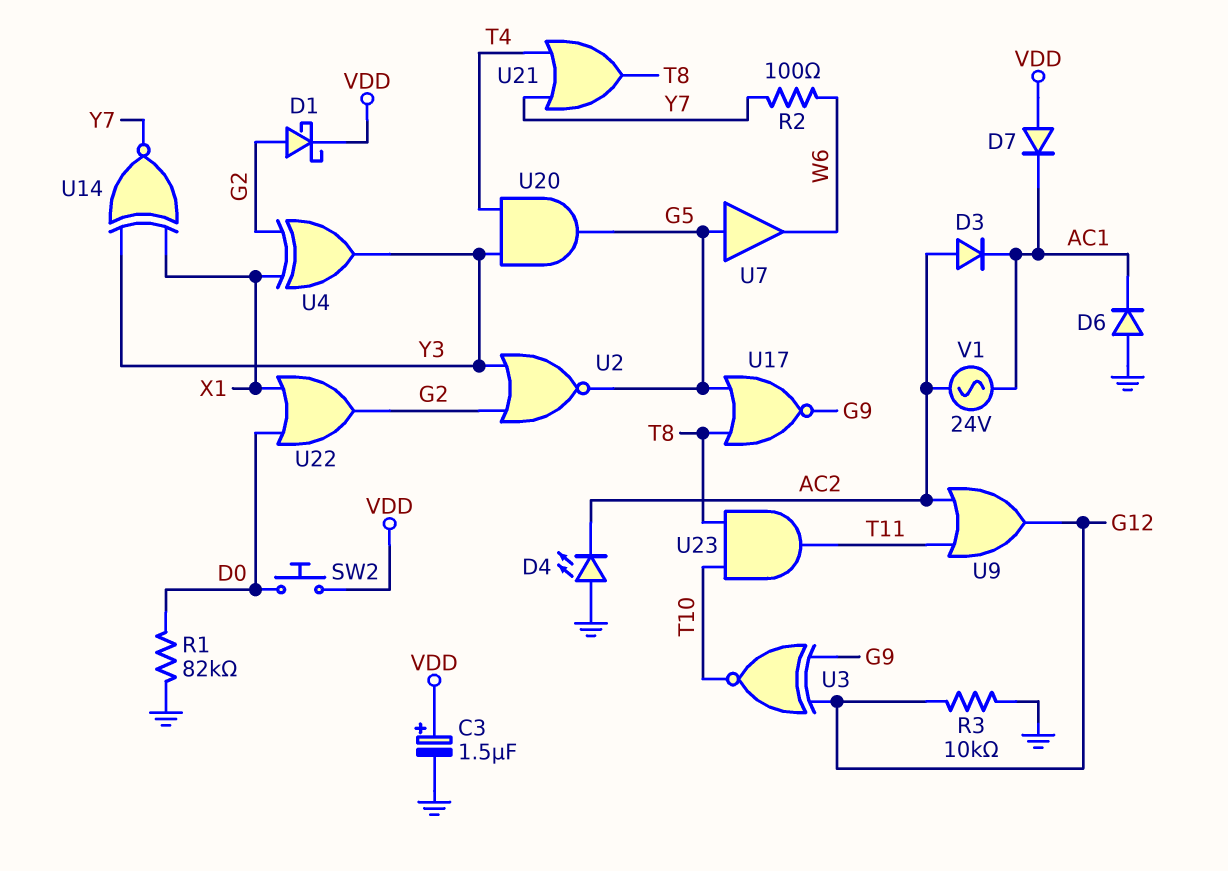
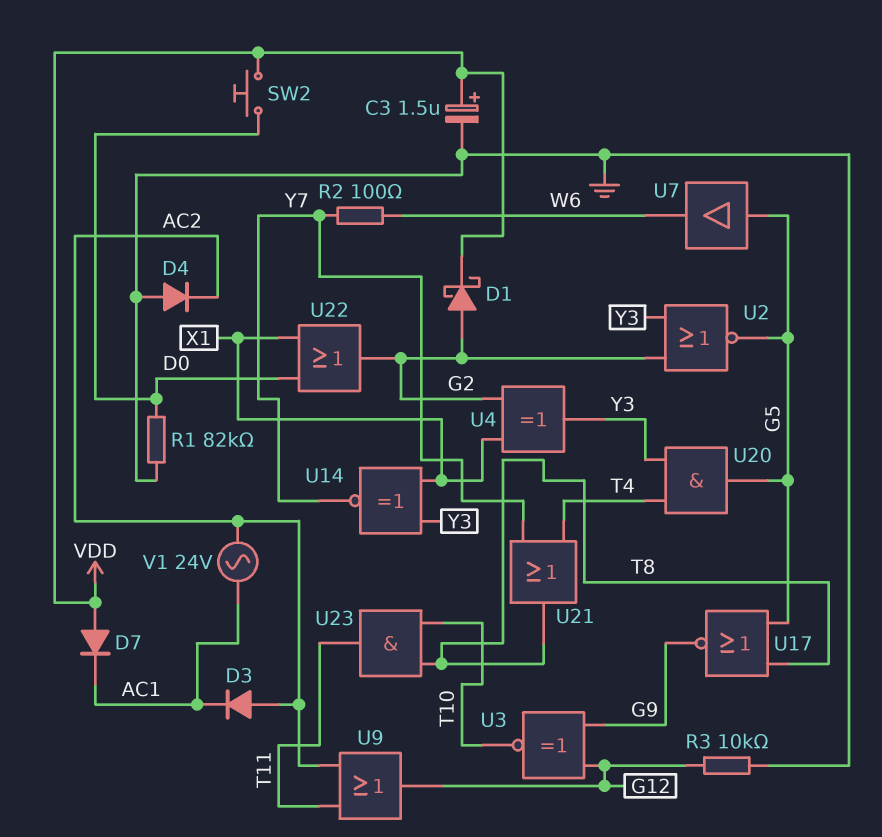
D4: LED (A GND, K AC2) -> diode (A GND, K AC2)
D6: diode (A GND, K AC1) -> none

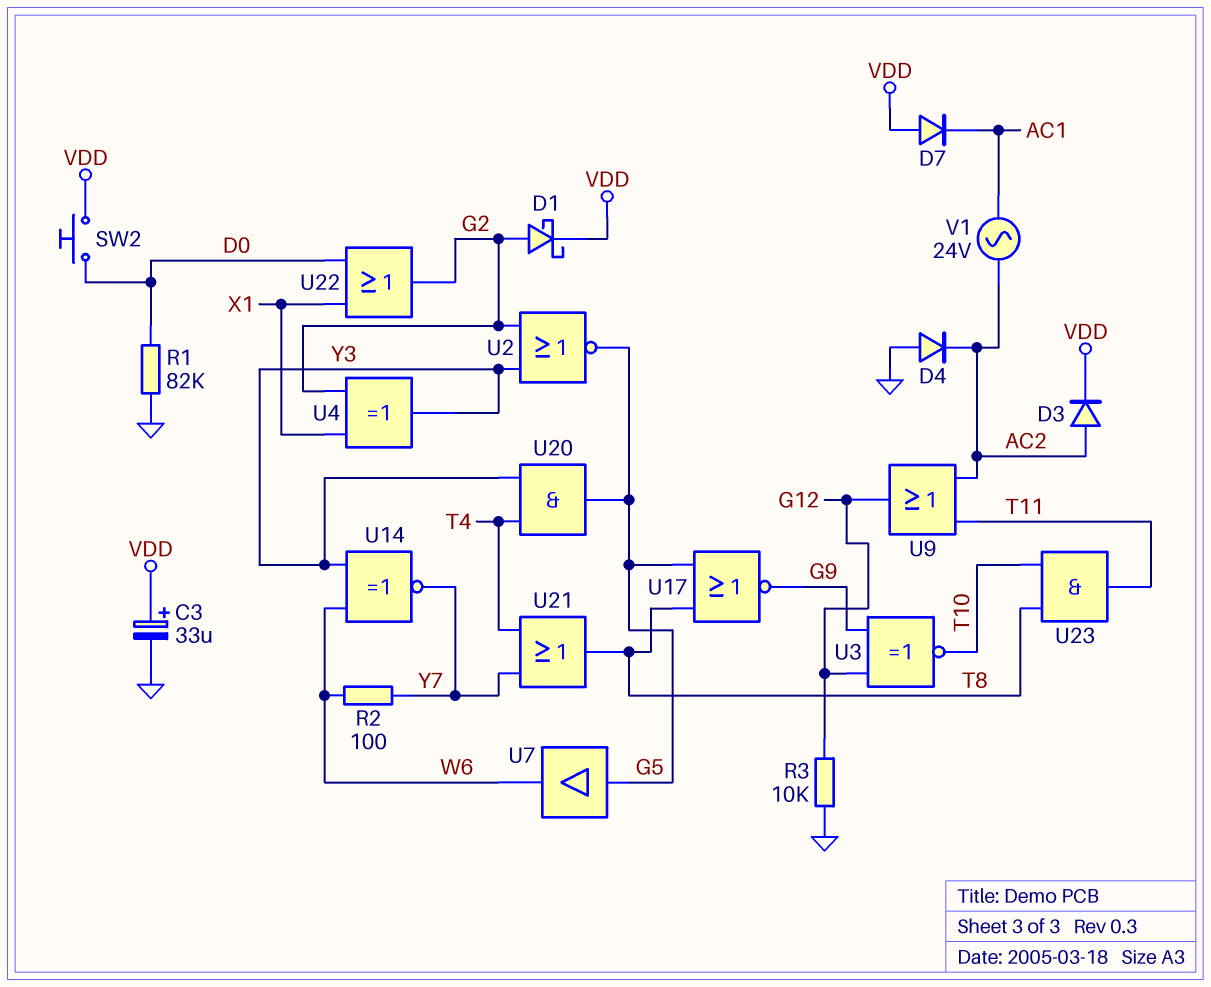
C3: 1.5uF (plus VDD, minus GND) -> 33uF (plus VDD, minus GND)
D3: diode (A AC2, K AC1) -> diode (A AC2, K VDD)
U14: XNOR (in X1, in Y3, out Y7) -> XNOR (in W6, in Y3, out Y7)

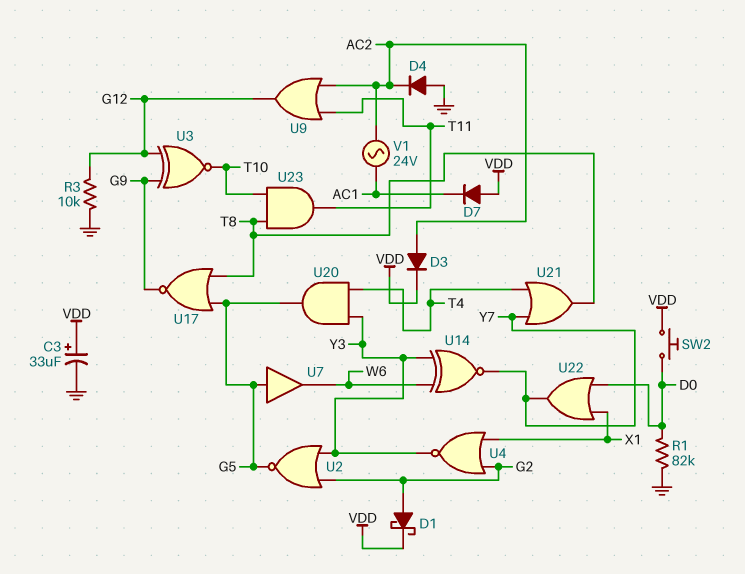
R2: 100 (W6, Y7) -> none
U4: XOR (in G2, in X1, out Y3) -> NOR (in G2, in X1, out Y3)
U22: OR (in D0, in X1, out G2) -> OR (in D0, in X1, out Y7)

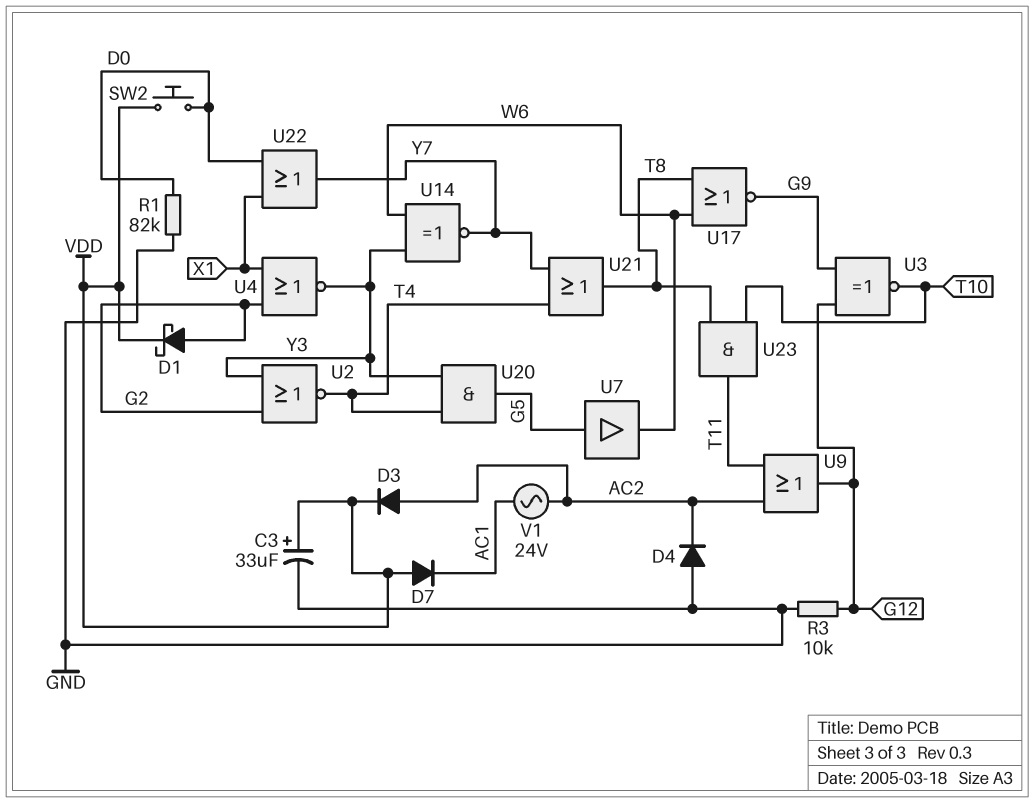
U2: NOR (in G2, in Y3, out G5) -> NOR (in G2, in Y3, out T4)
U17: NOR (in G5, in T8, out G9) -> NOR (in T8, in W6, out G9)

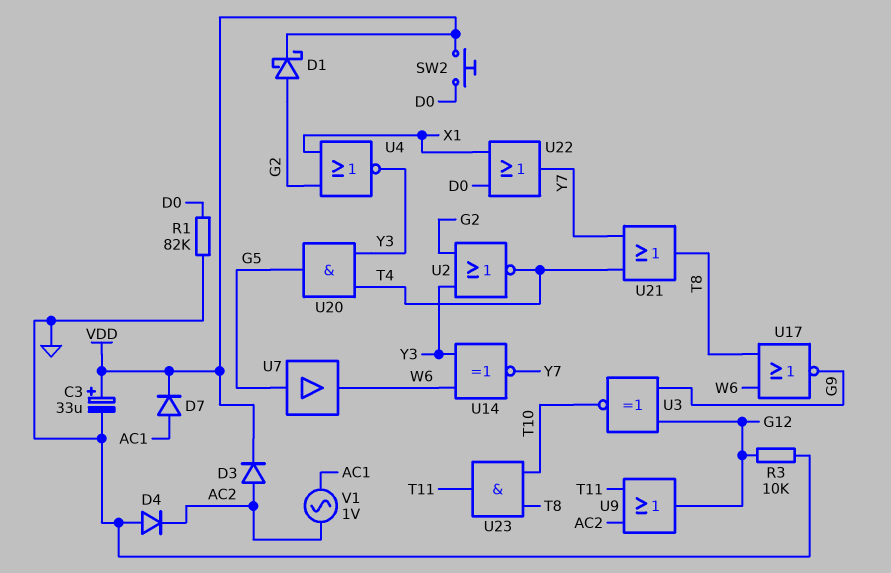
D7: diode (A VDD, K AC1) -> diode (A AC1, K VDD)
V1: AC 24V (AC1, AC2) -> AC 1V (AC1, AC2)

